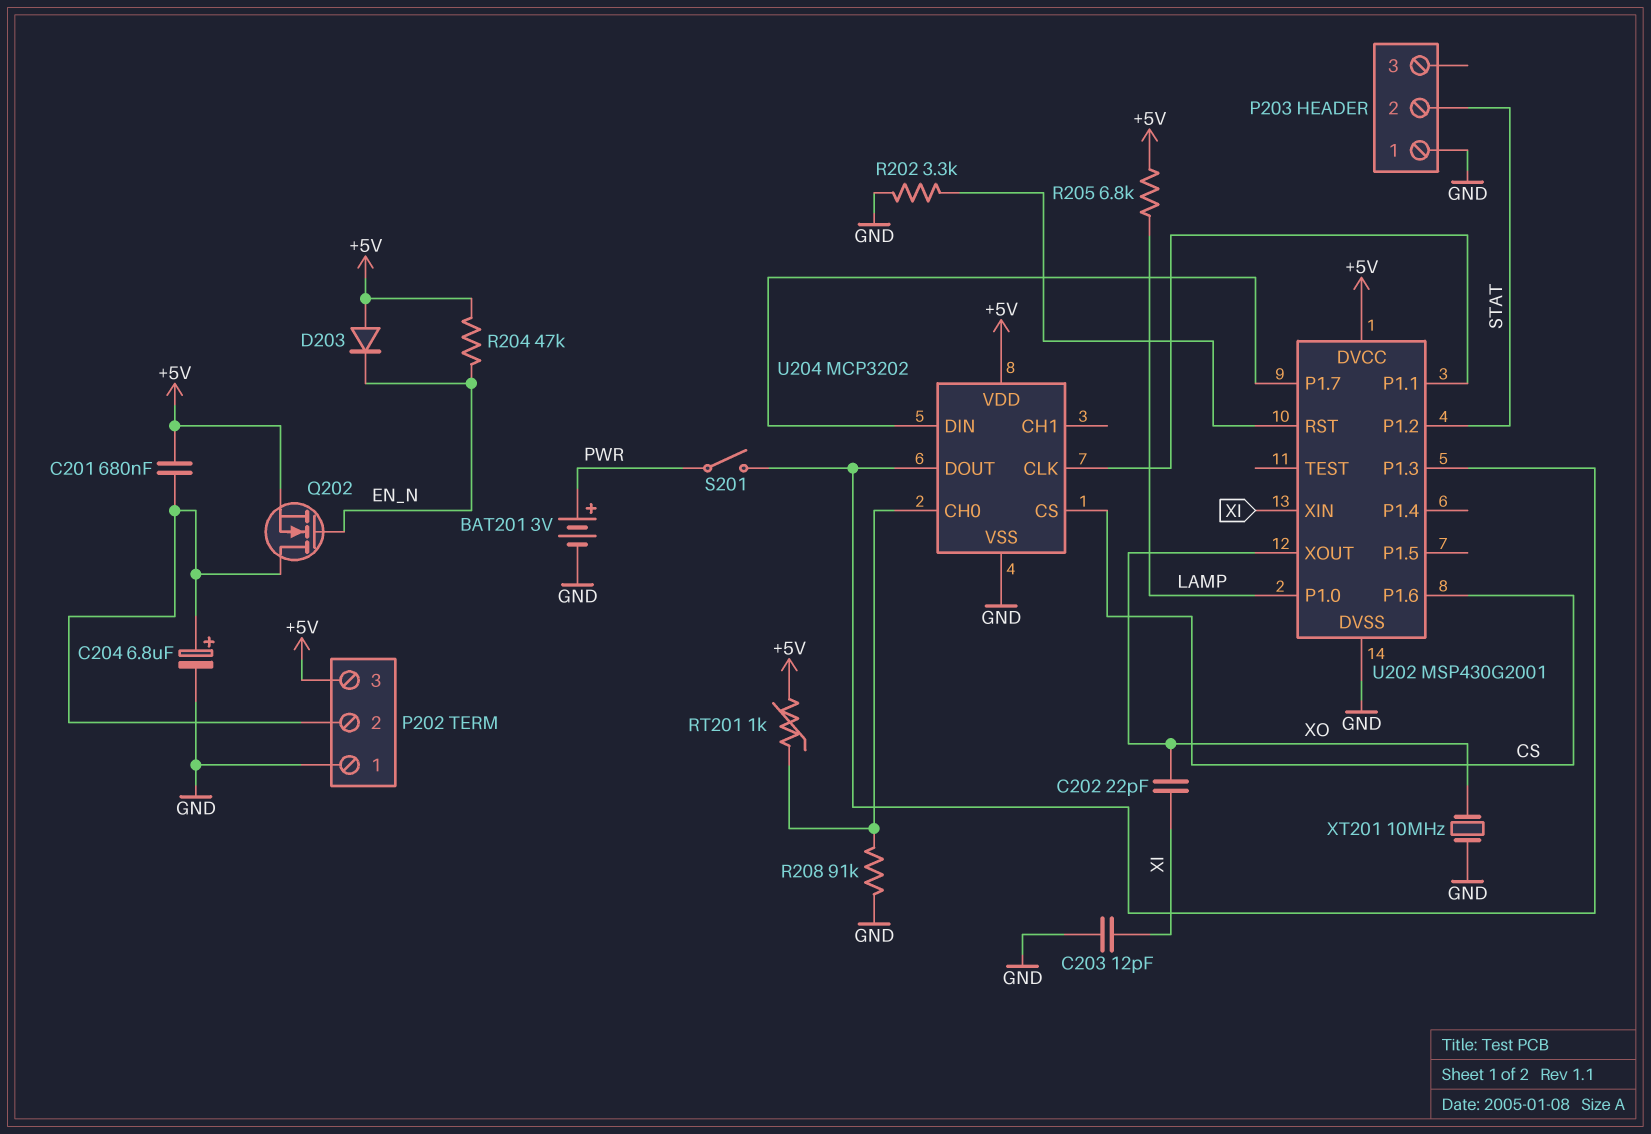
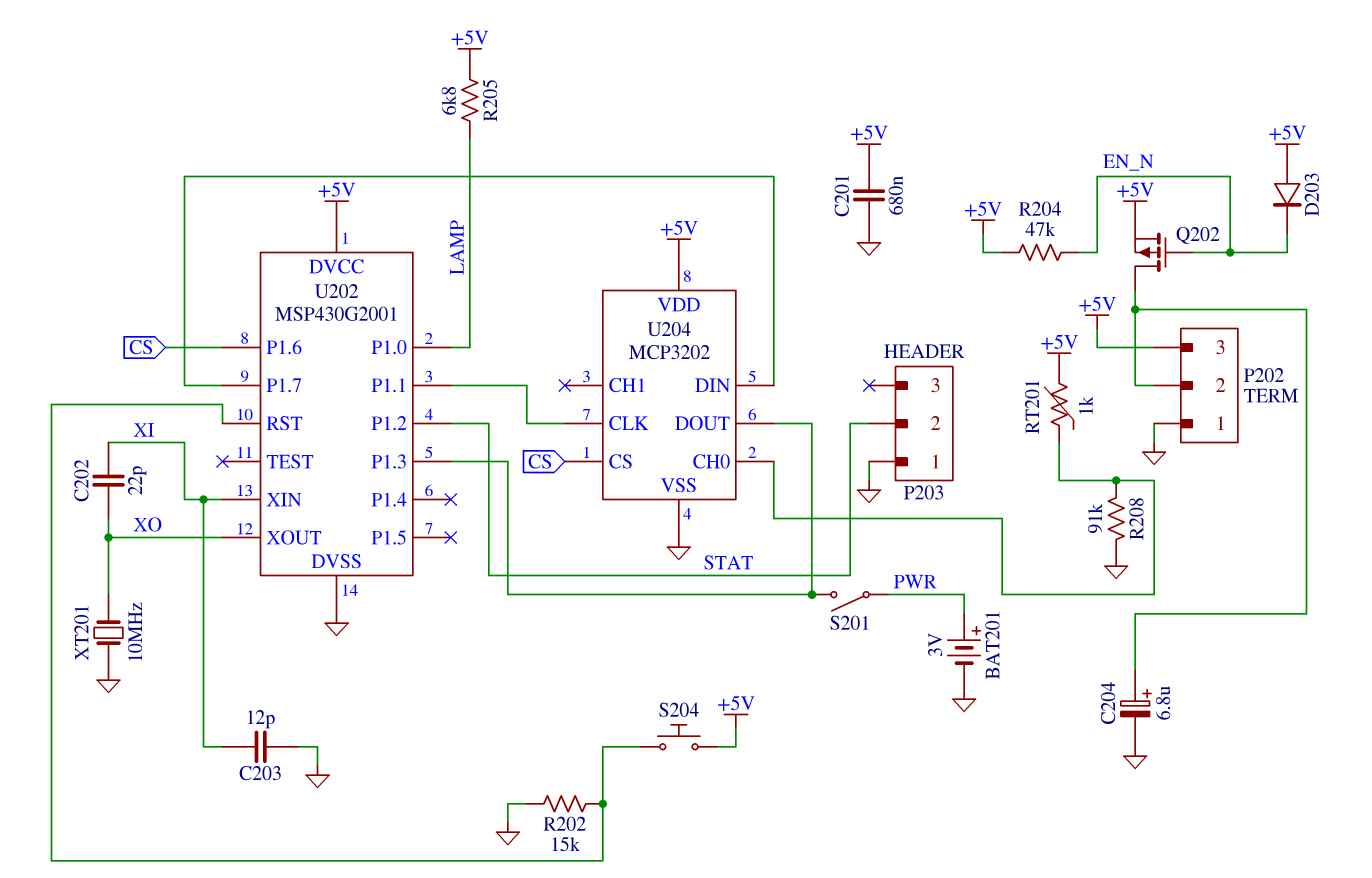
C201: 680nF (+5V, P202/2) -> 680nF (+5V, GND)
Q202: NMOS (G EN_N, D P202/2, S +5V) -> PMOS (G EN_N, D P202/2, S +5V)
R202: 3.3k (GND, U202/RST) -> 15k (GND, U202/RST)
S204: none -> button (+5V, U202/RST)

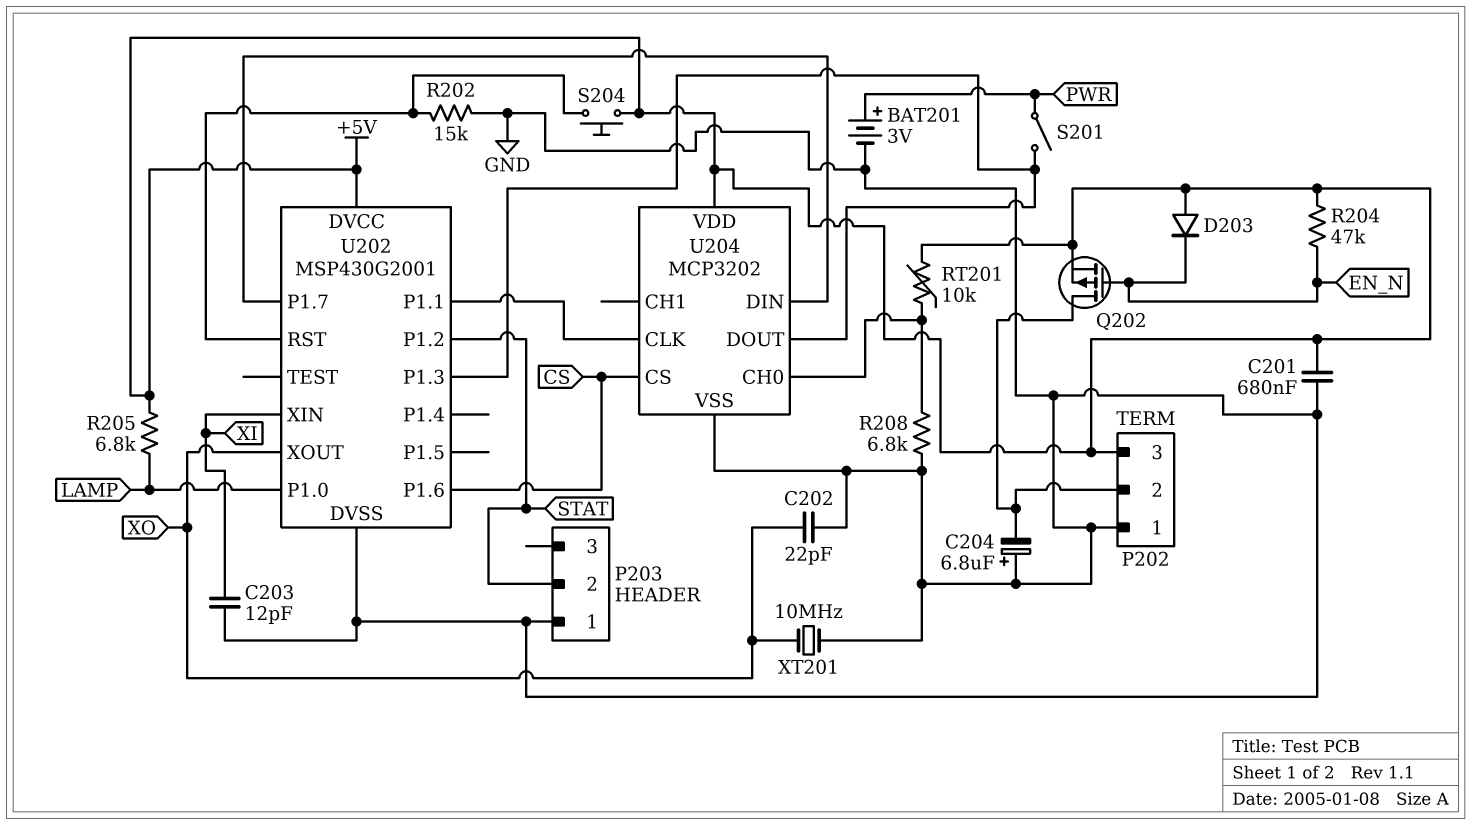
C202: 22pF (XI, XO) -> 22pF (GND, XO)
C204: 6.8uF (plus P202/2, minus GND) -> 6.8uF (plus GND, minus P202/2)
R208: 91k (GND, U204/CH0) -> 6.8k (GND, U204/CH0)
RT201: 1k (+5V, U204/CH0) -> 10k (+5V, U204/CH0)

